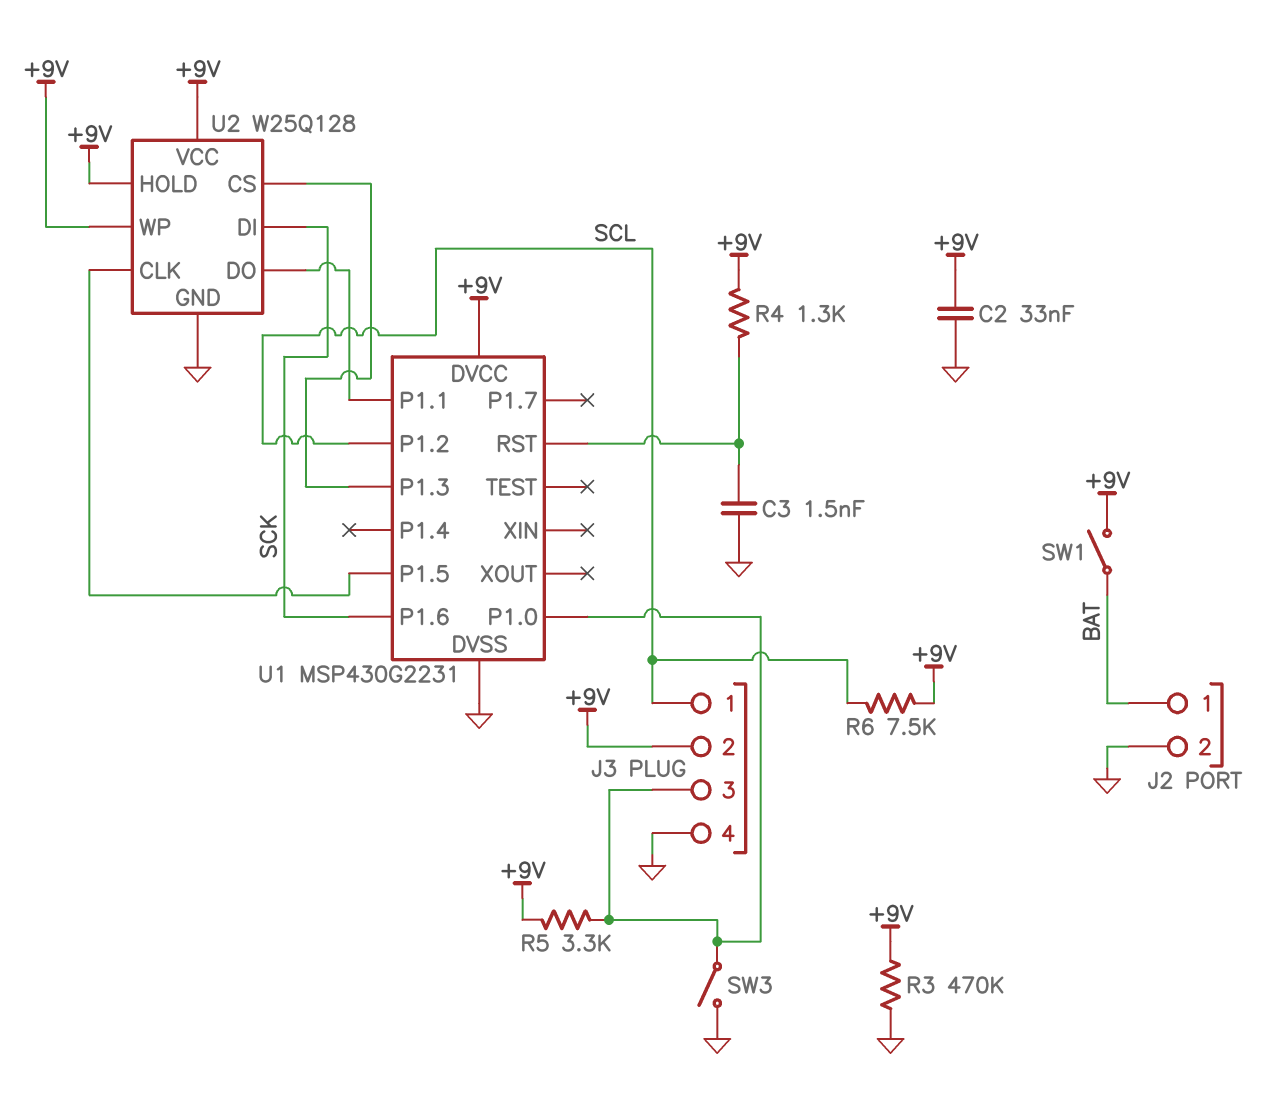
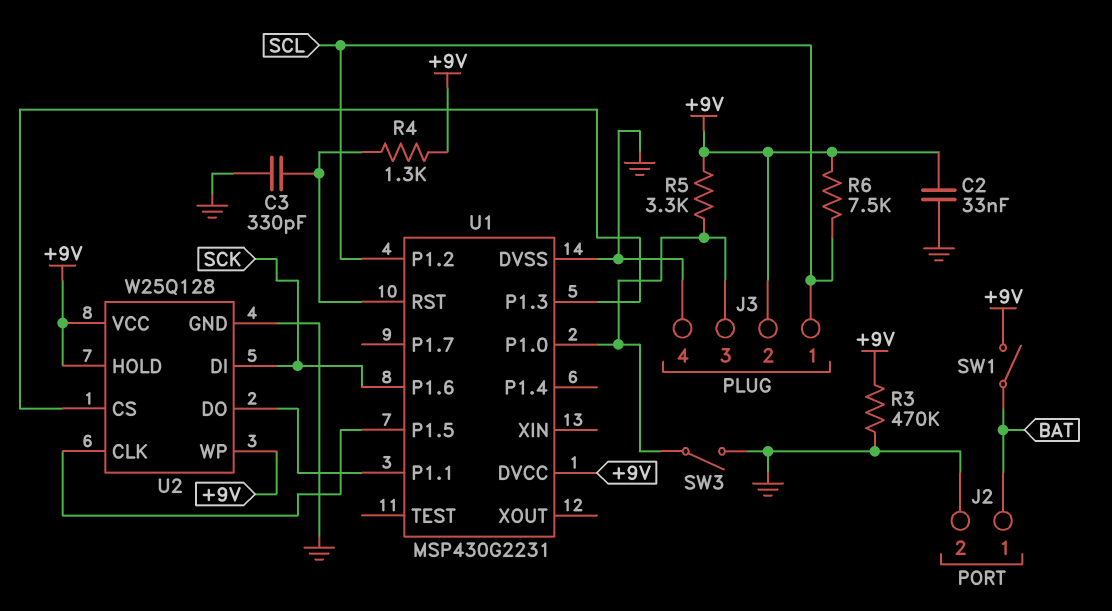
C3: 1.5nF (GND, U1/RST) -> 330pF (GND, U1/RST)

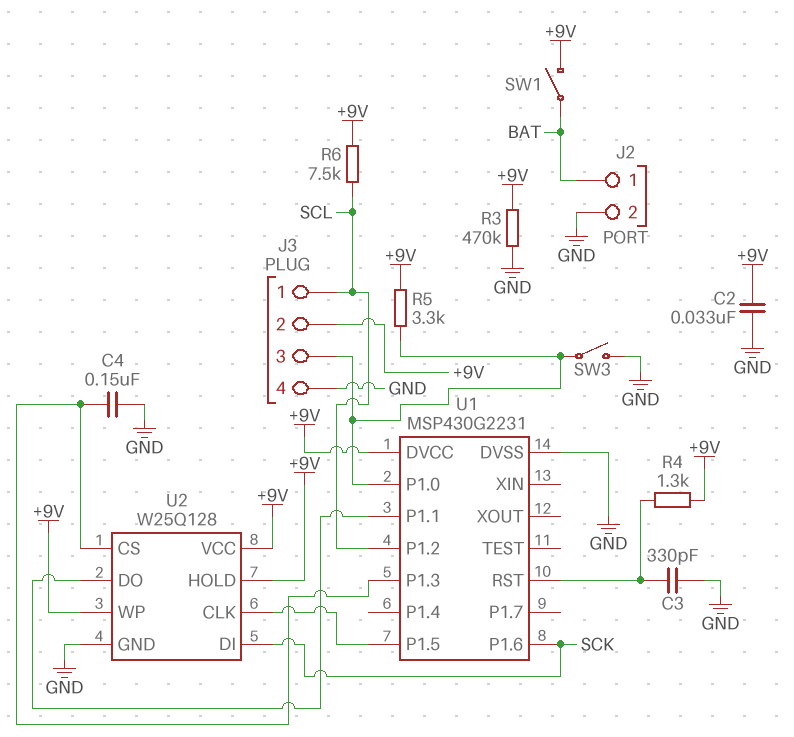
C4: none -> 150nF (GND, U1/P1.3)

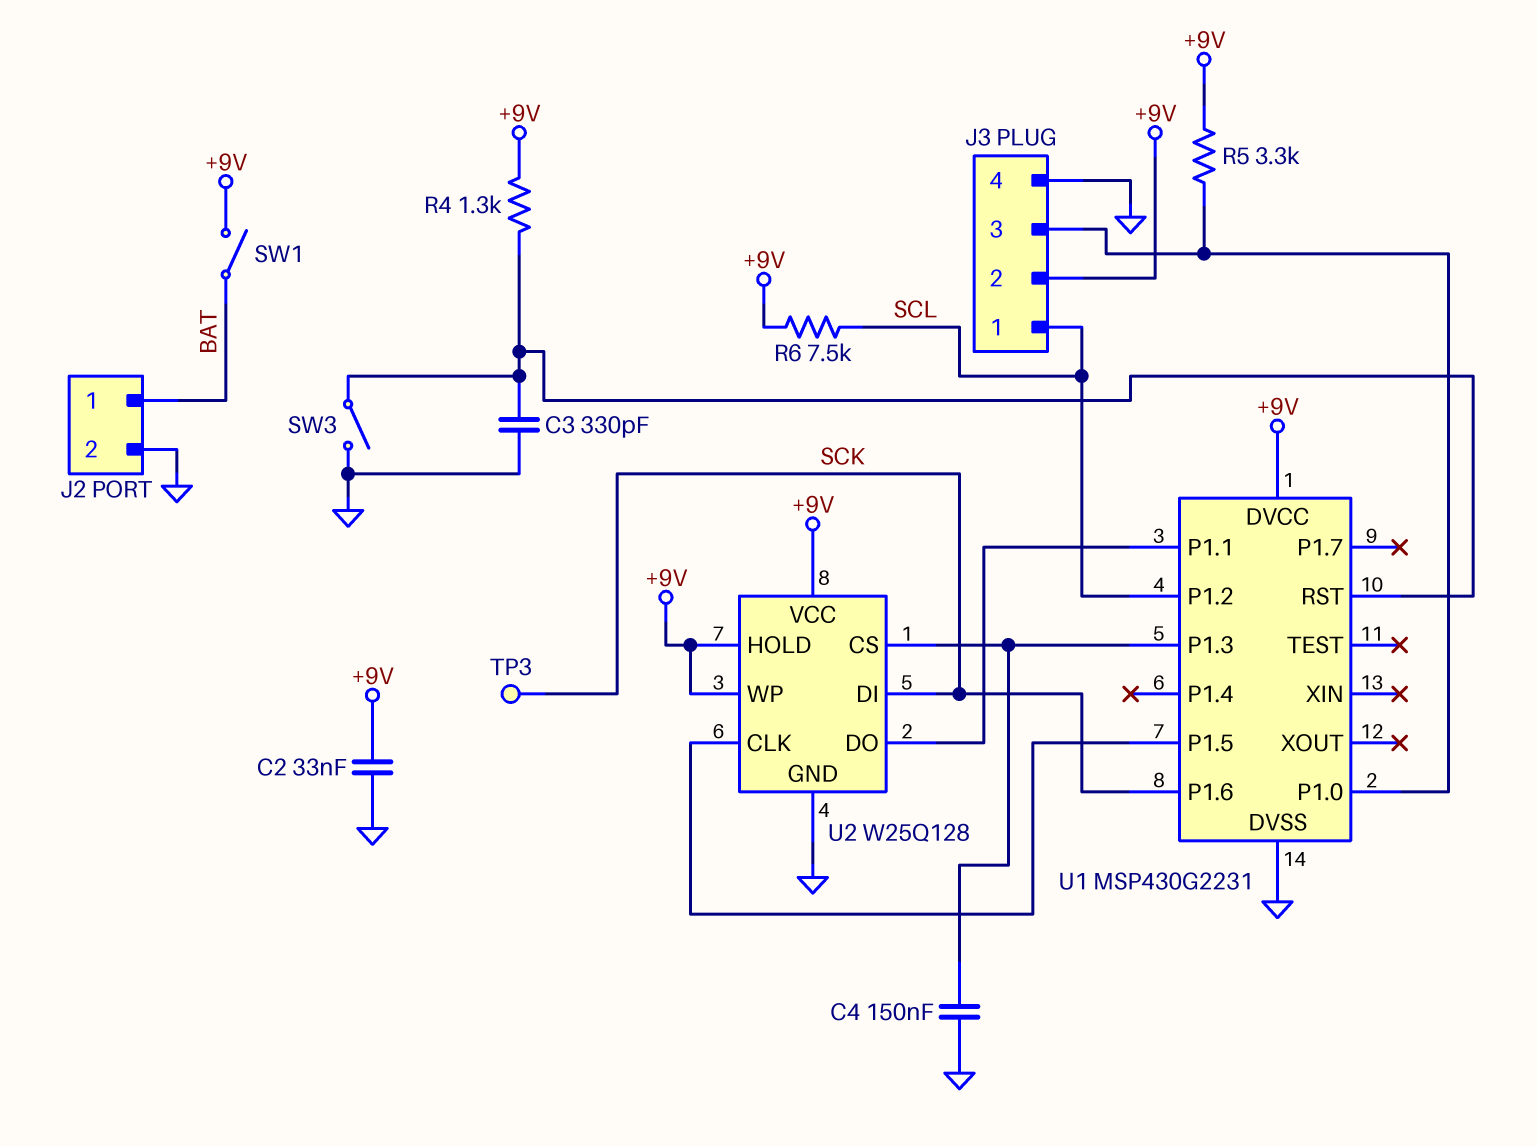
R3: 470k (+9V, GND) -> none
SW3: switch (GND, J3/3) -> switch (GND, U1/RST)
TP3: none -> test point (SCK)

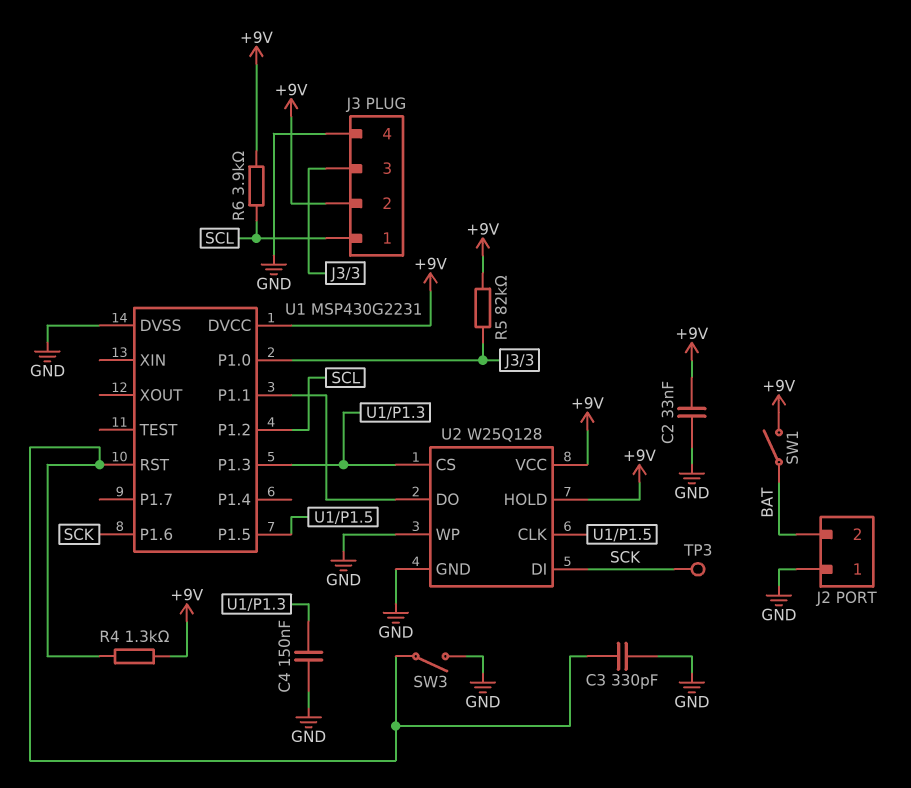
J2 pin 1: BAT -> GND
J2 pin 2: GND -> BAT
R5: 3.3k (+9V, J3/3) -> 82k (+9V, J3/3)
R6: 7.5k (+9V, SCL) -> 3.9k (+9V, SCL)
U2 pin WP: +9V -> GND

